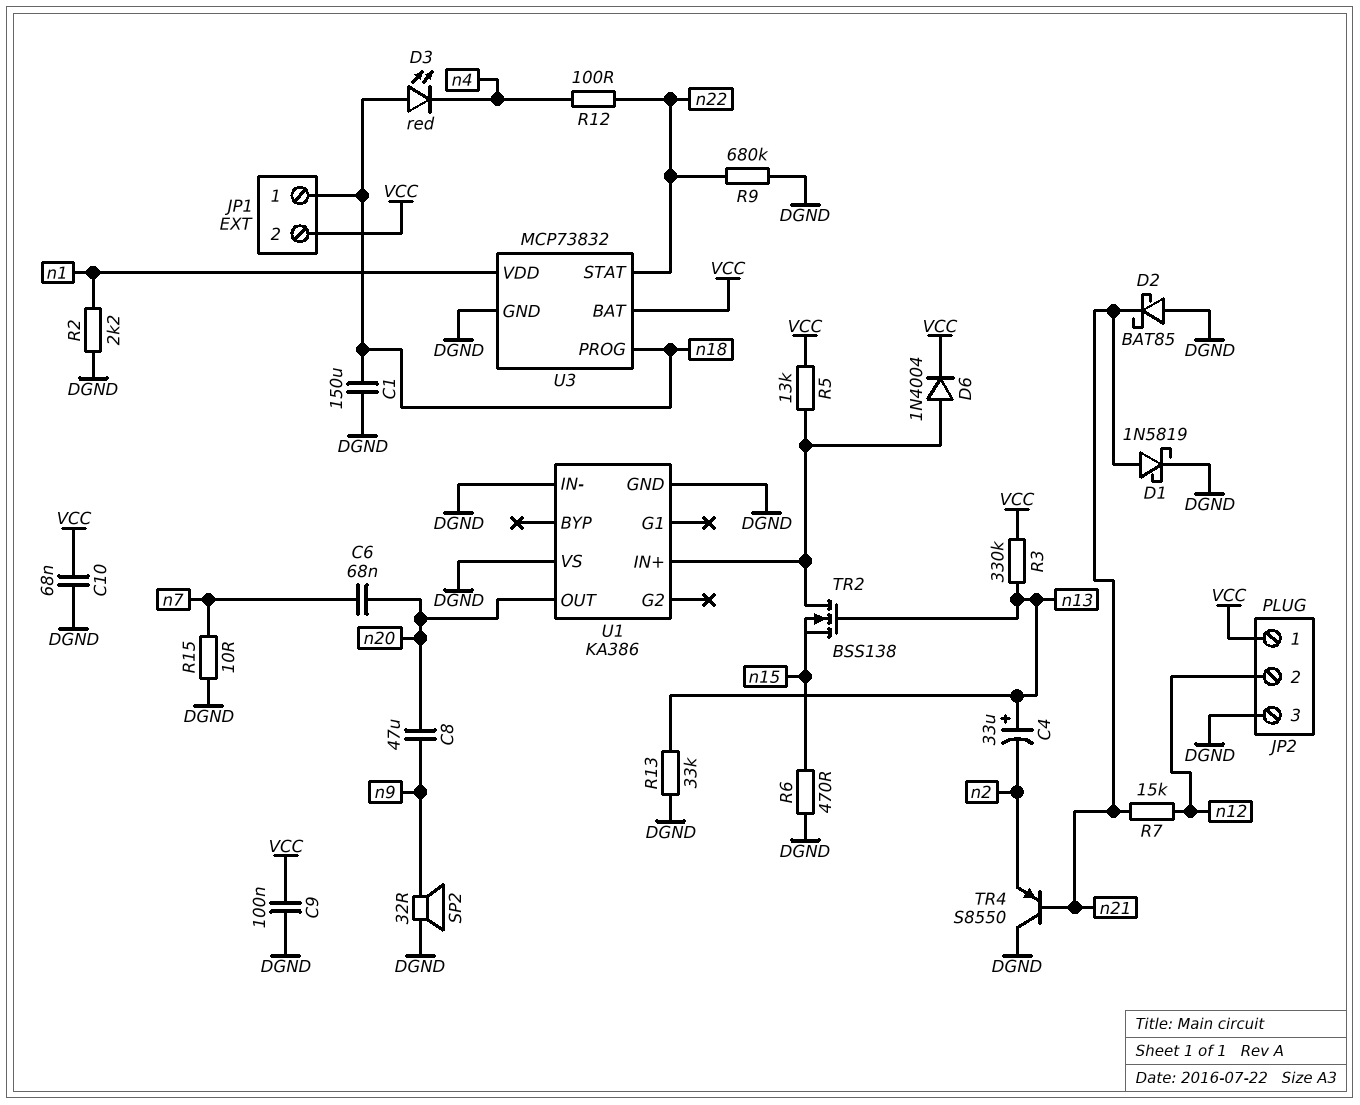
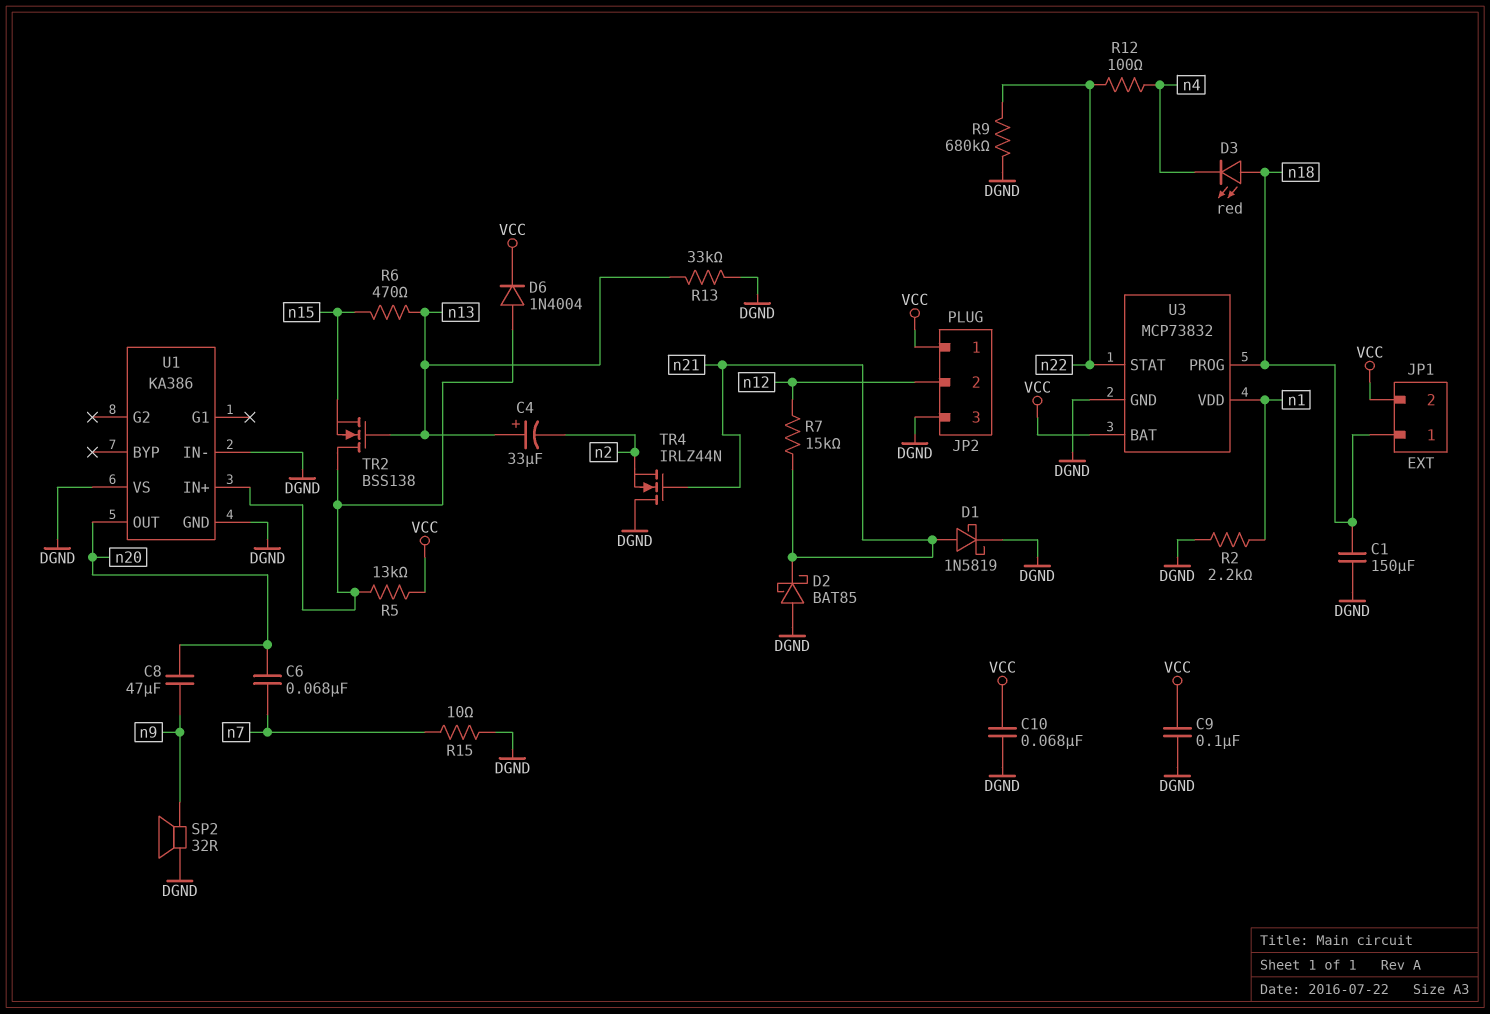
R3: 330k (VCC, n13) -> none
R6: 470 (DGND, n15) -> 470 (n13, n15)
TR4: PNP S8550 (B n21, C DGND, E n2) -> NMOS IRLZ44N (G n21, D DGND, S n2)

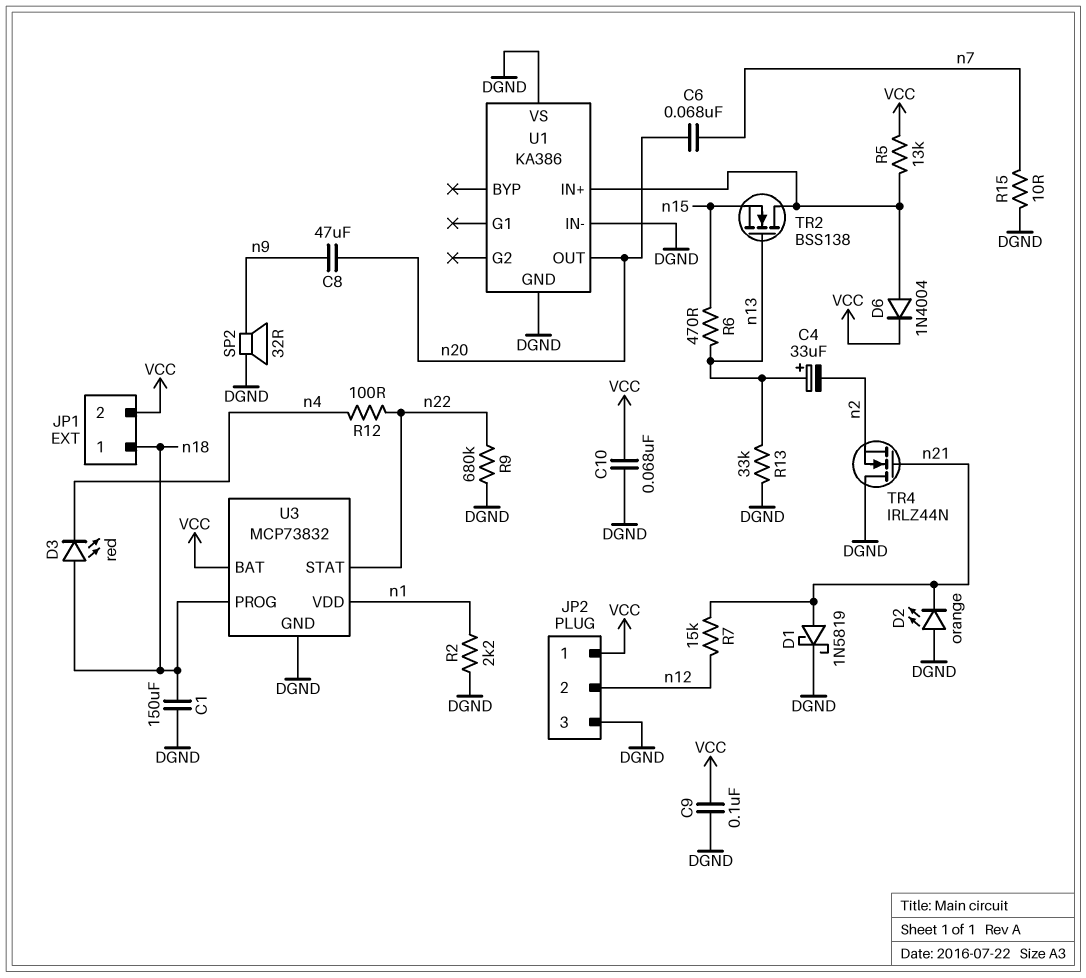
D2: schottky BAT85 (A DGND, K n21) -> LED orange (A DGND, K n21)

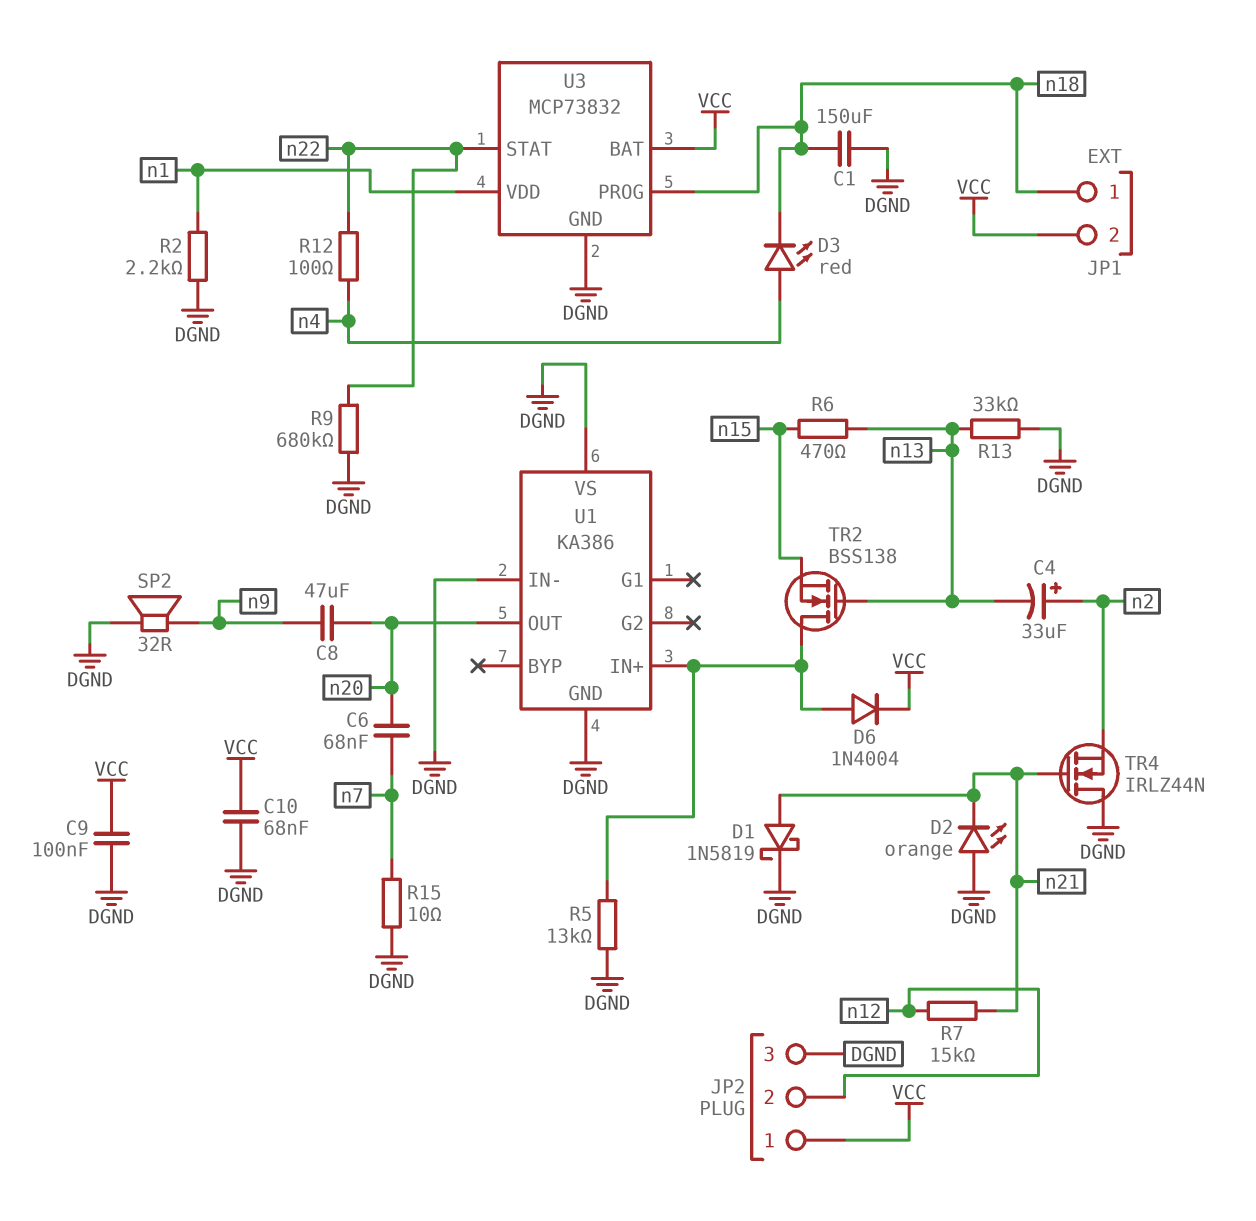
C4: 33uF (plus n13, minus n2) -> 33uF (plus n2, minus n13)
D3: LED red (A n18, K n4) -> LED red (A n4, K n18)
R5: 13k (U1/IN+, VCC) -> 13k (DGND, U1/IN+)

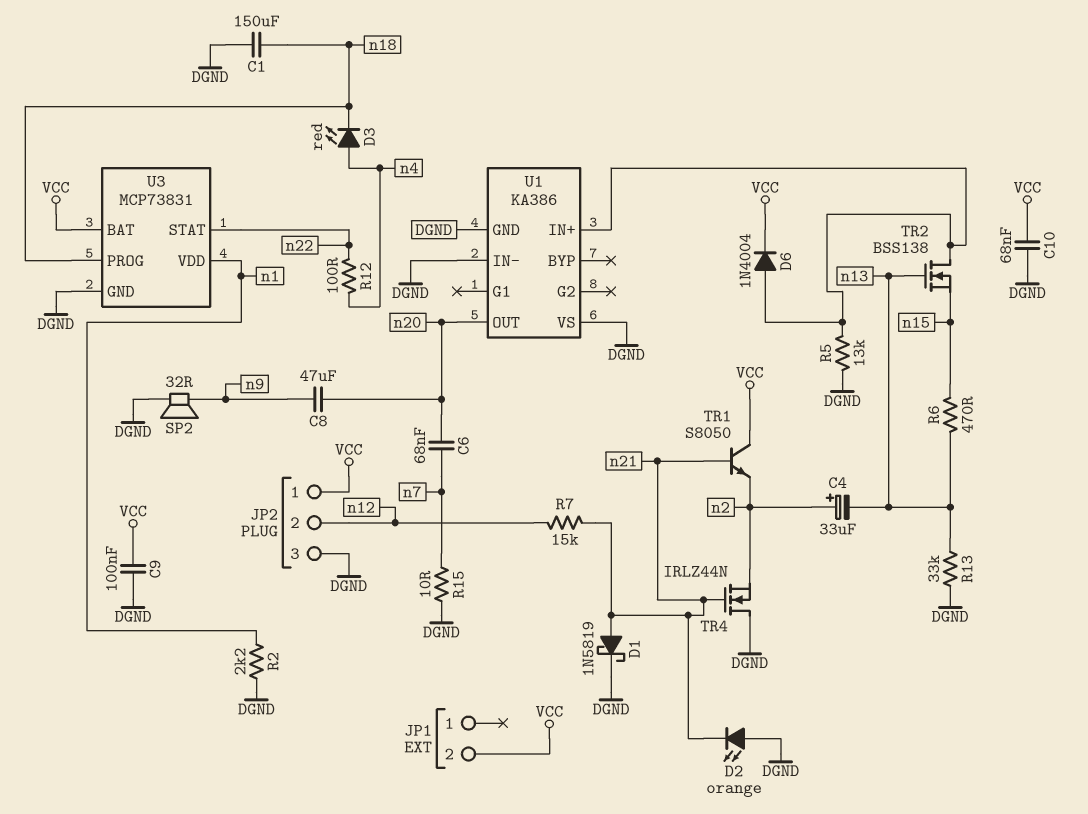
JP1 pin 1: n18 -> none
R9: 680k (DGND, n22) -> none
TR1: none -> NPN S8050 (B n21, C VCC, E n2)
U3: MCP73832 -> MCP73831

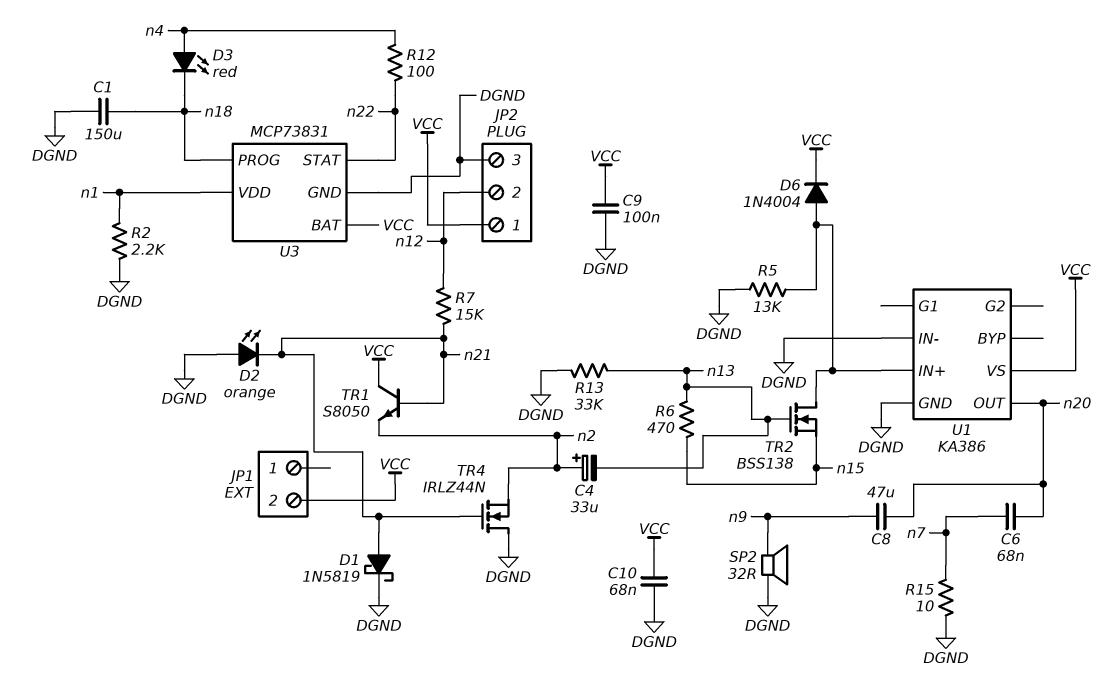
U1 pin VS: DGND -> VCC

